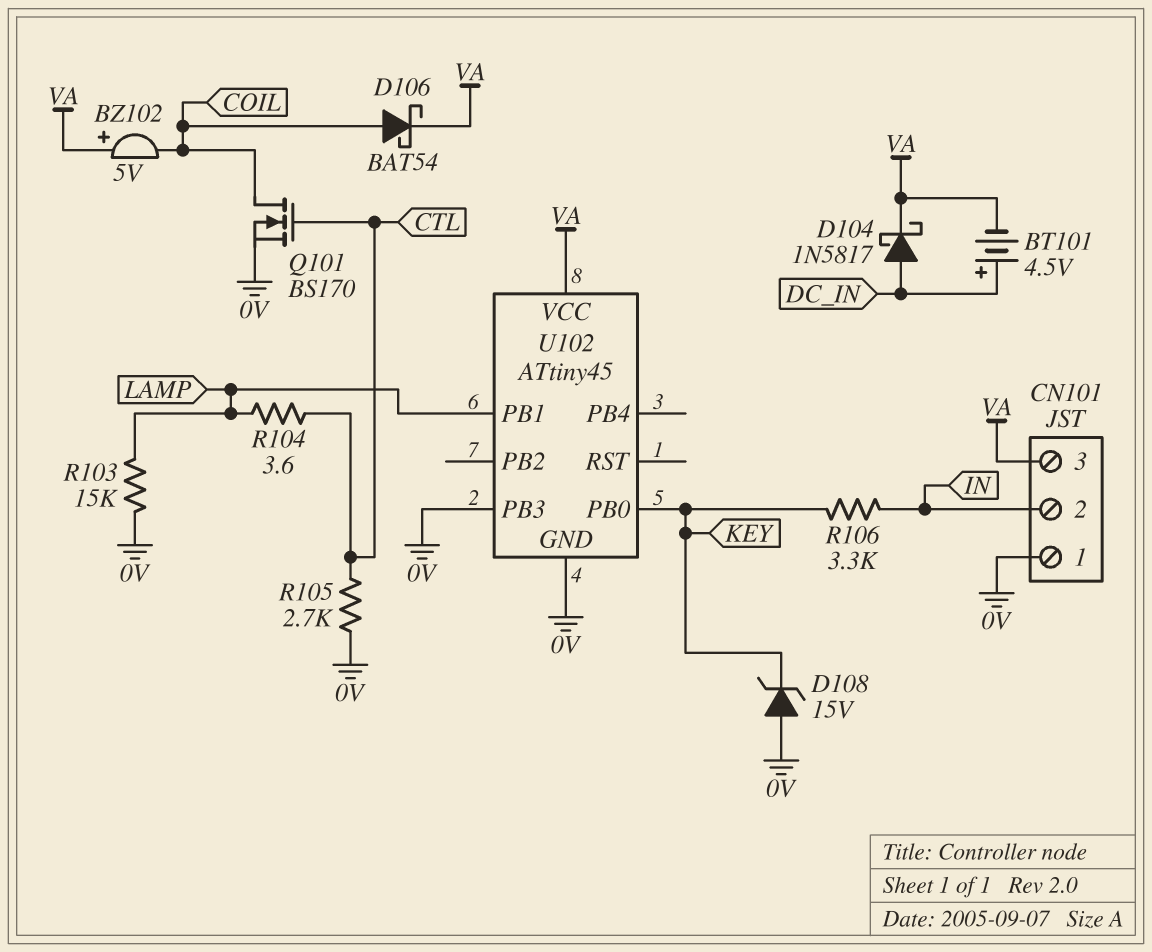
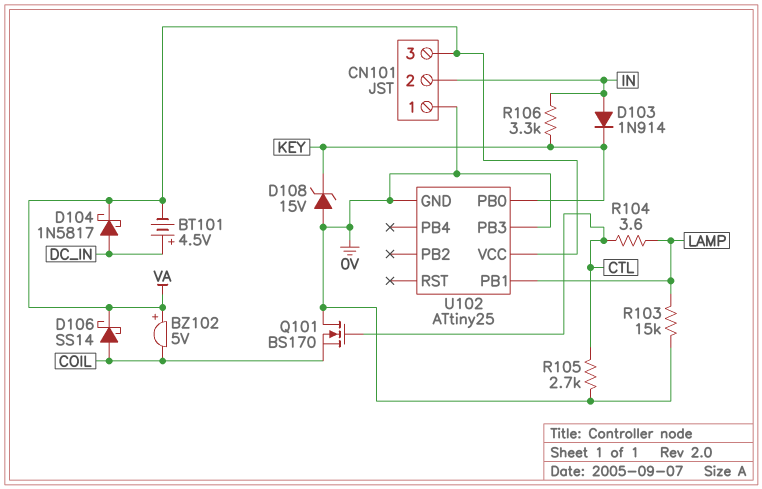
D103: none -> diode 1N914 (A IN, K KEY)
D106: schottky BAT54 (A COIL, K VA) -> schottky SS14 (A COIL, K VA)
Q101: NMOS BS170 (G CTL, D COIL, S 0V) -> NMOS BS170 (G CTL, D 0V, S COIL)
U102: ATtiny45 -> ATtiny25

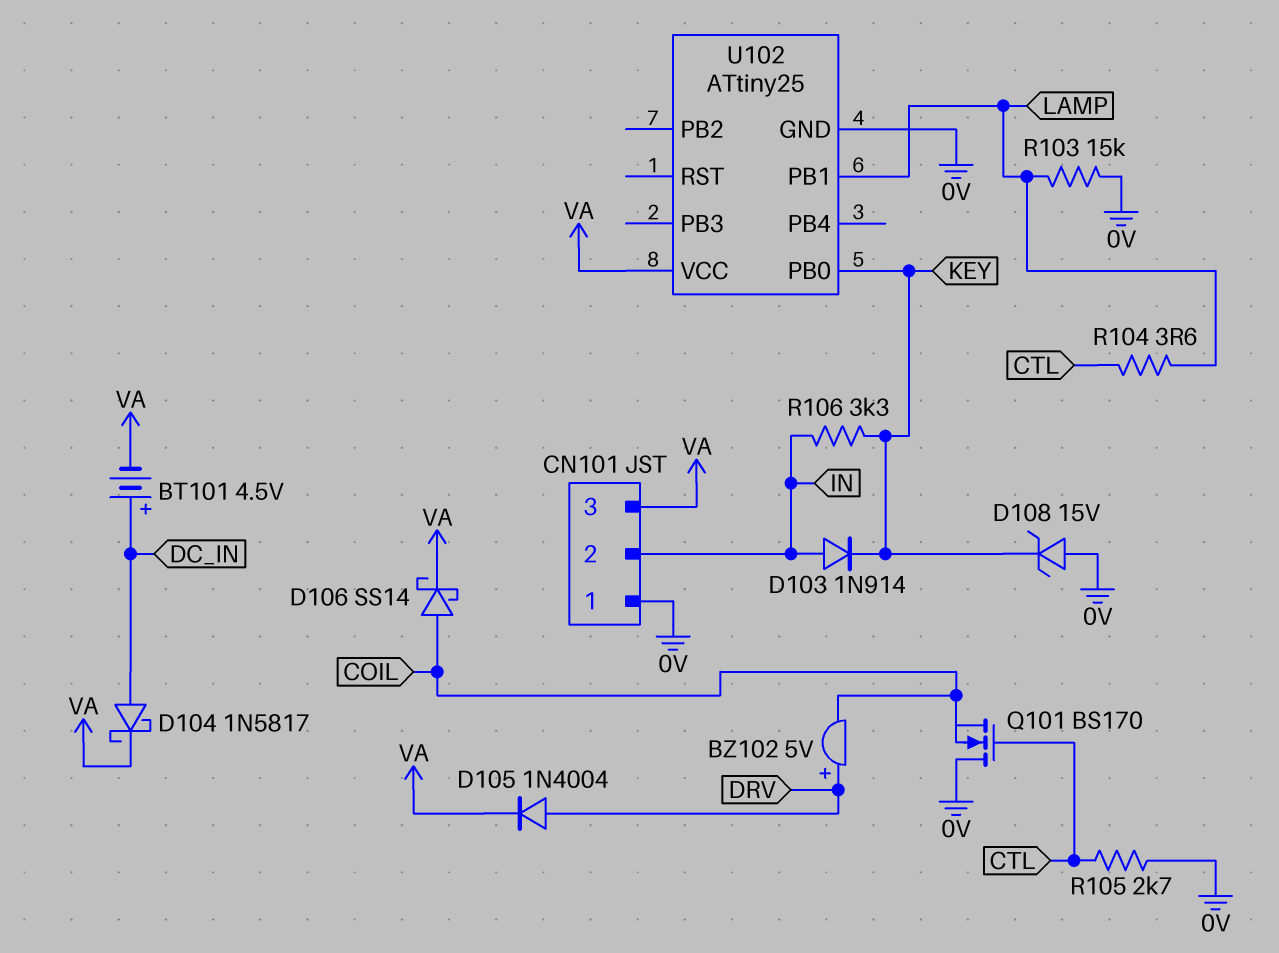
BZ102: buzzer 5V (plus VA, minus COIL) -> buzzer 5V (plus DRV, minus COIL)
D105: none -> diode 1N4004 (A DRV, K VA)
U102 pin PB3: 0V -> none

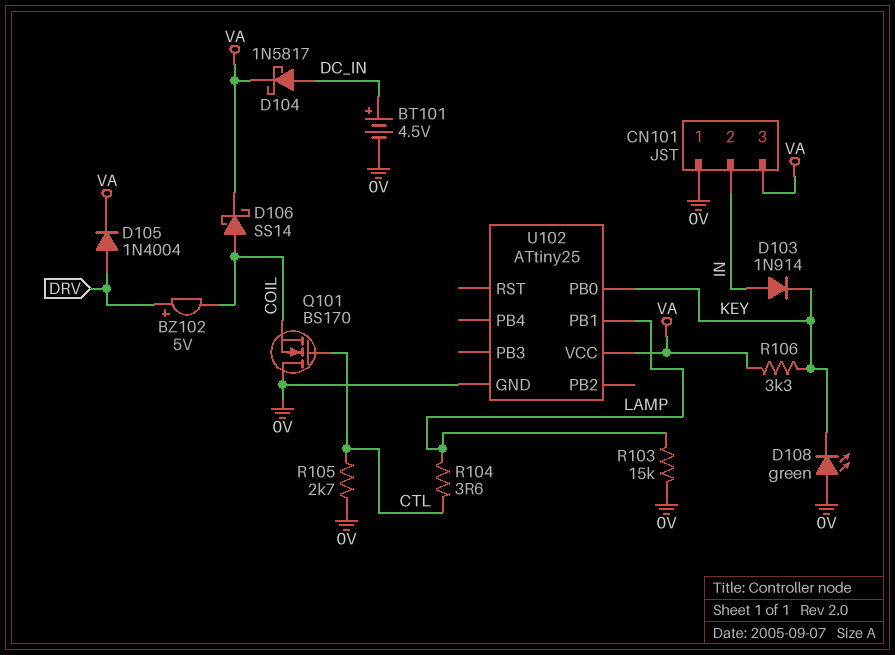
BT101: 4.5V (plus DC_IN, minus VA) -> 4.5V (plus DC_IN, minus 0V)
D108: zener 15V (A 0V, K KEY) -> LED green (A 0V, K KEY)
R106: 3.3k (IN, KEY) -> 3.3k (KEY, VA)

